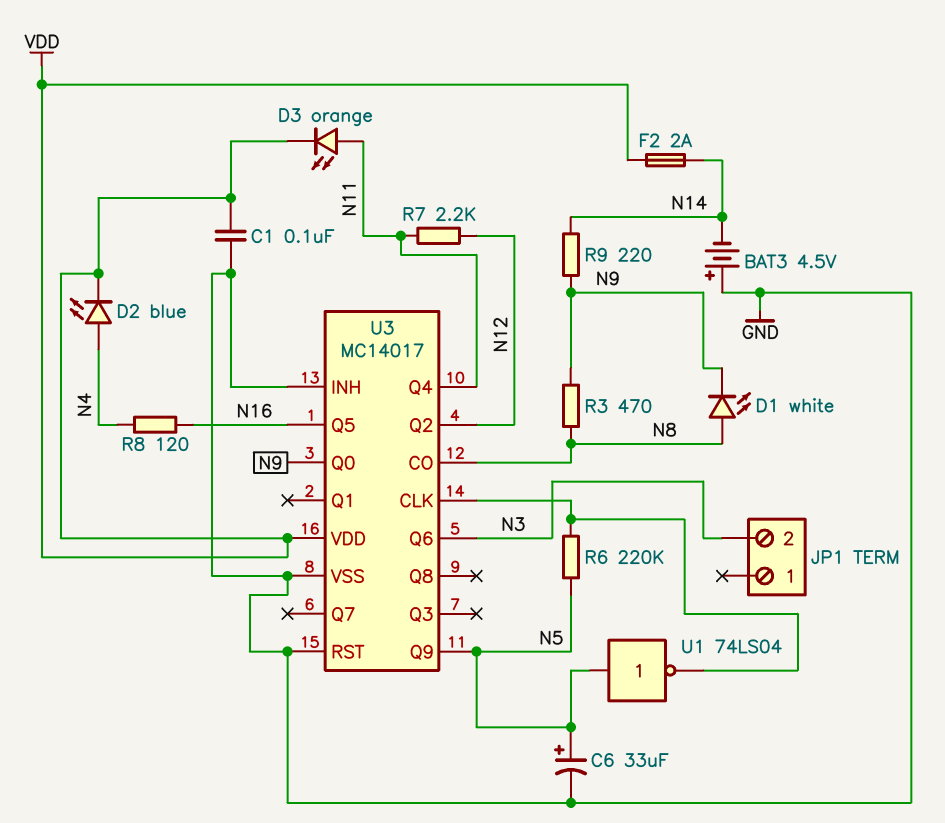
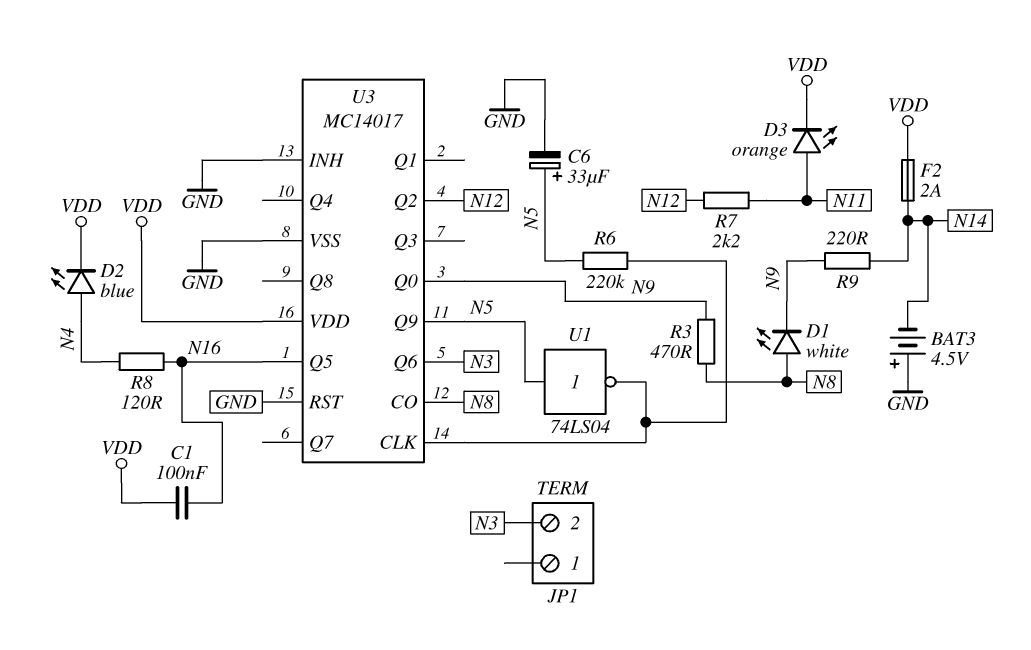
C1: 100nF (GND, VDD) -> 100nF (N16, VDD)
U3 pin Q4: N11 -> none

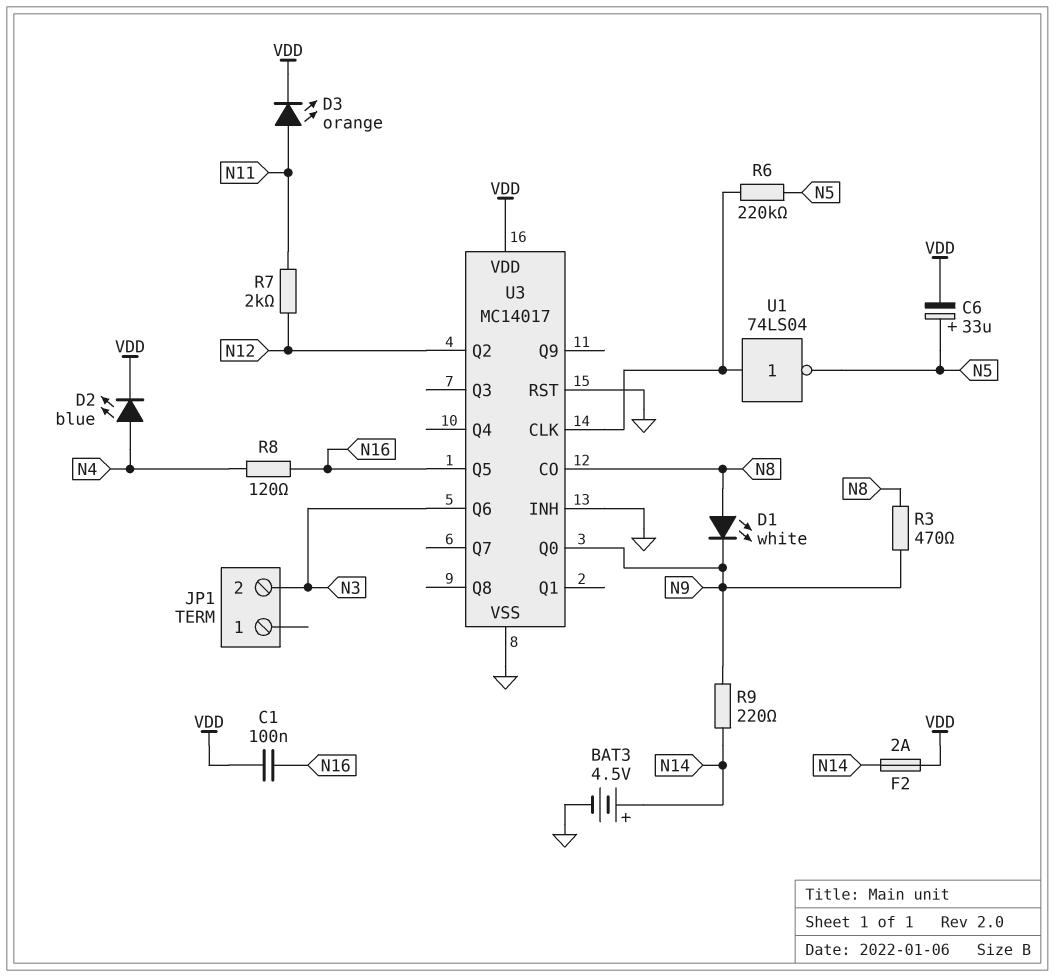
BAT3: 4.5V (plus GND, minus N14) -> 4.5V (plus N14, minus GND)
C6: 33uF (plus N5, minus GND) -> 33uF (plus N5, minus VDD)
R7: 2.2k (N11, N12) -> 2k (N11, N12)
U1: NOT 74LS04 (in N5, out U3/CLK) -> NOT 74LS04 (in U3/CLK, out N5)
U3 pin Q9: N5 -> none

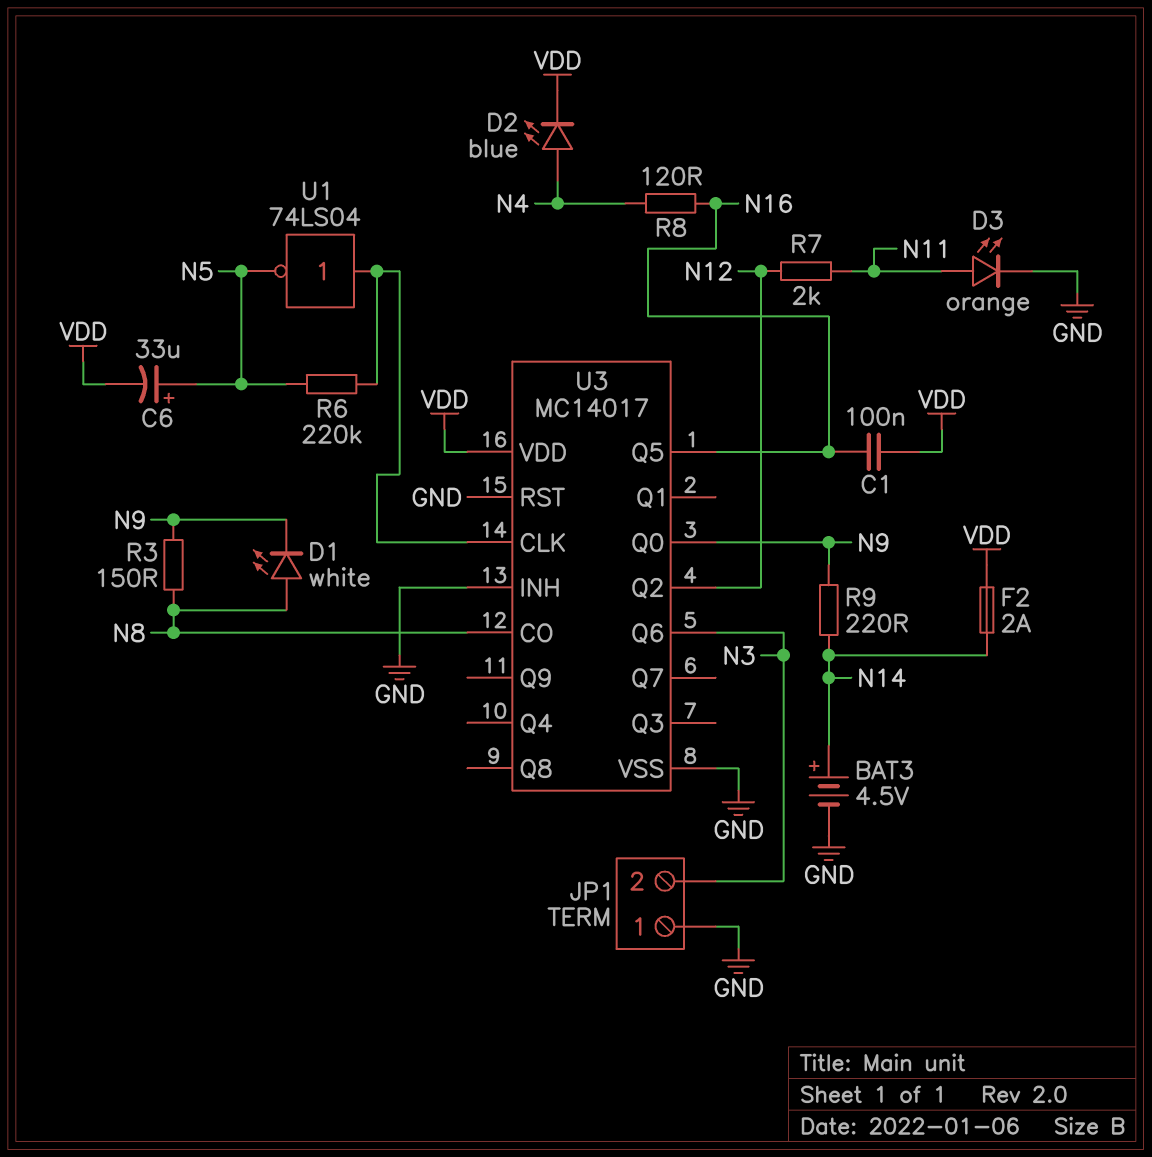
D3: LED orange (A N11, K VDD) -> LED orange (A N11, K GND)
JP1 pin 1: none -> GND
R3: 470 (N8, N9) -> 150 (N8, N9)

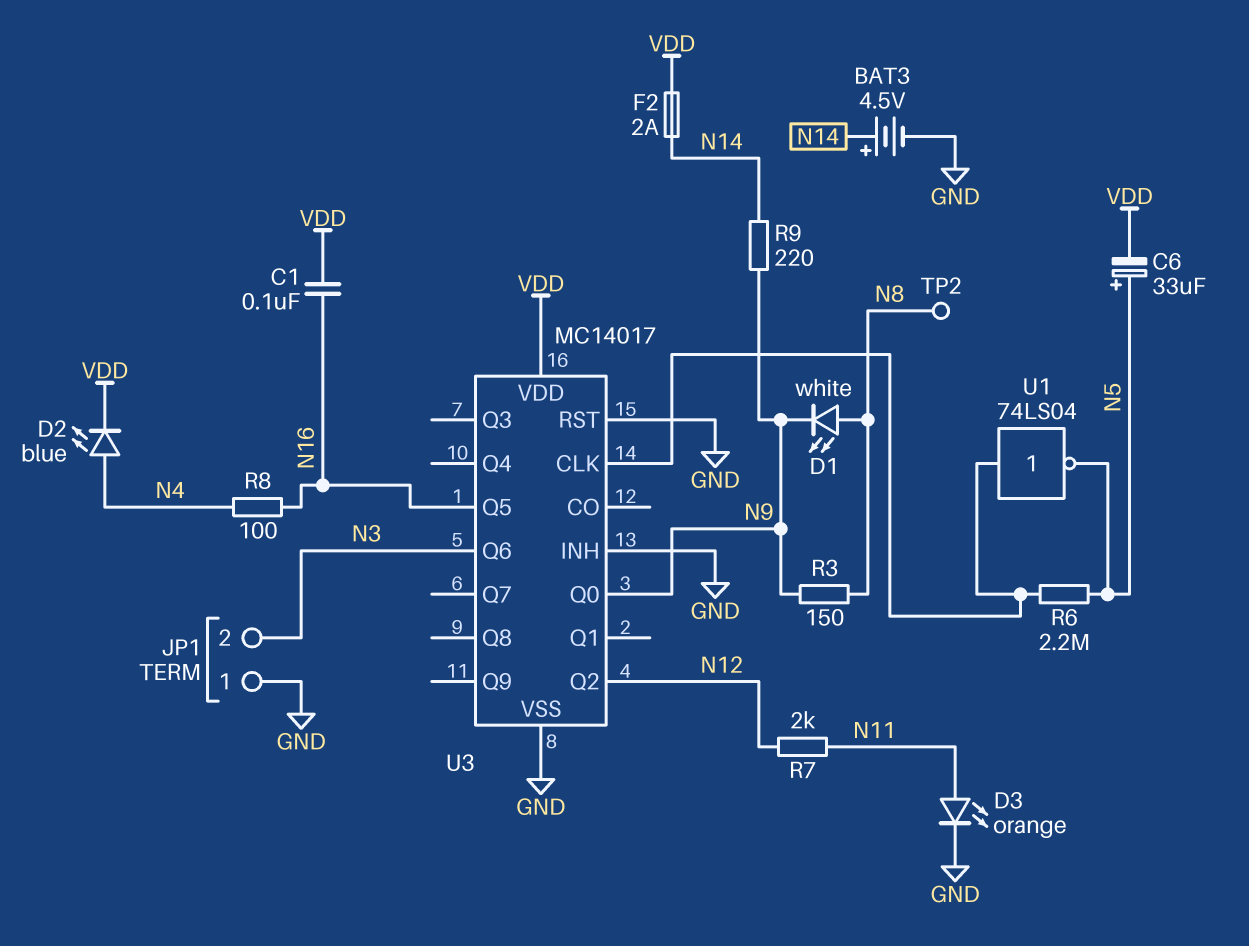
R6: 220k (N5, U3/CLK) -> 2.2M (N5, U3/CLK)
R8: 120 (N4, N16) -> 100 (N4, N16)
TP2: none -> test point (N8)
U3 pin CO: N8 -> none

